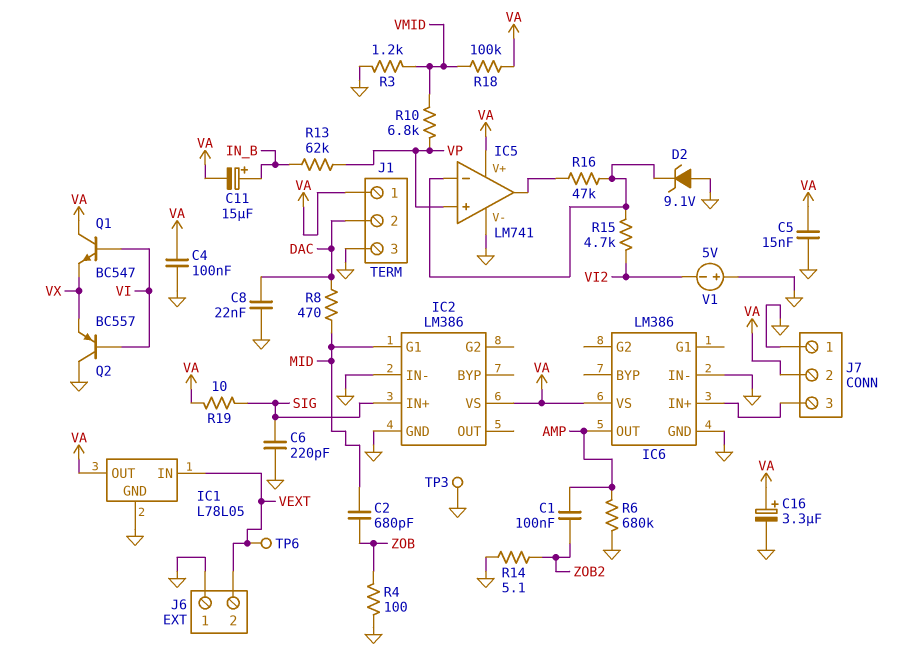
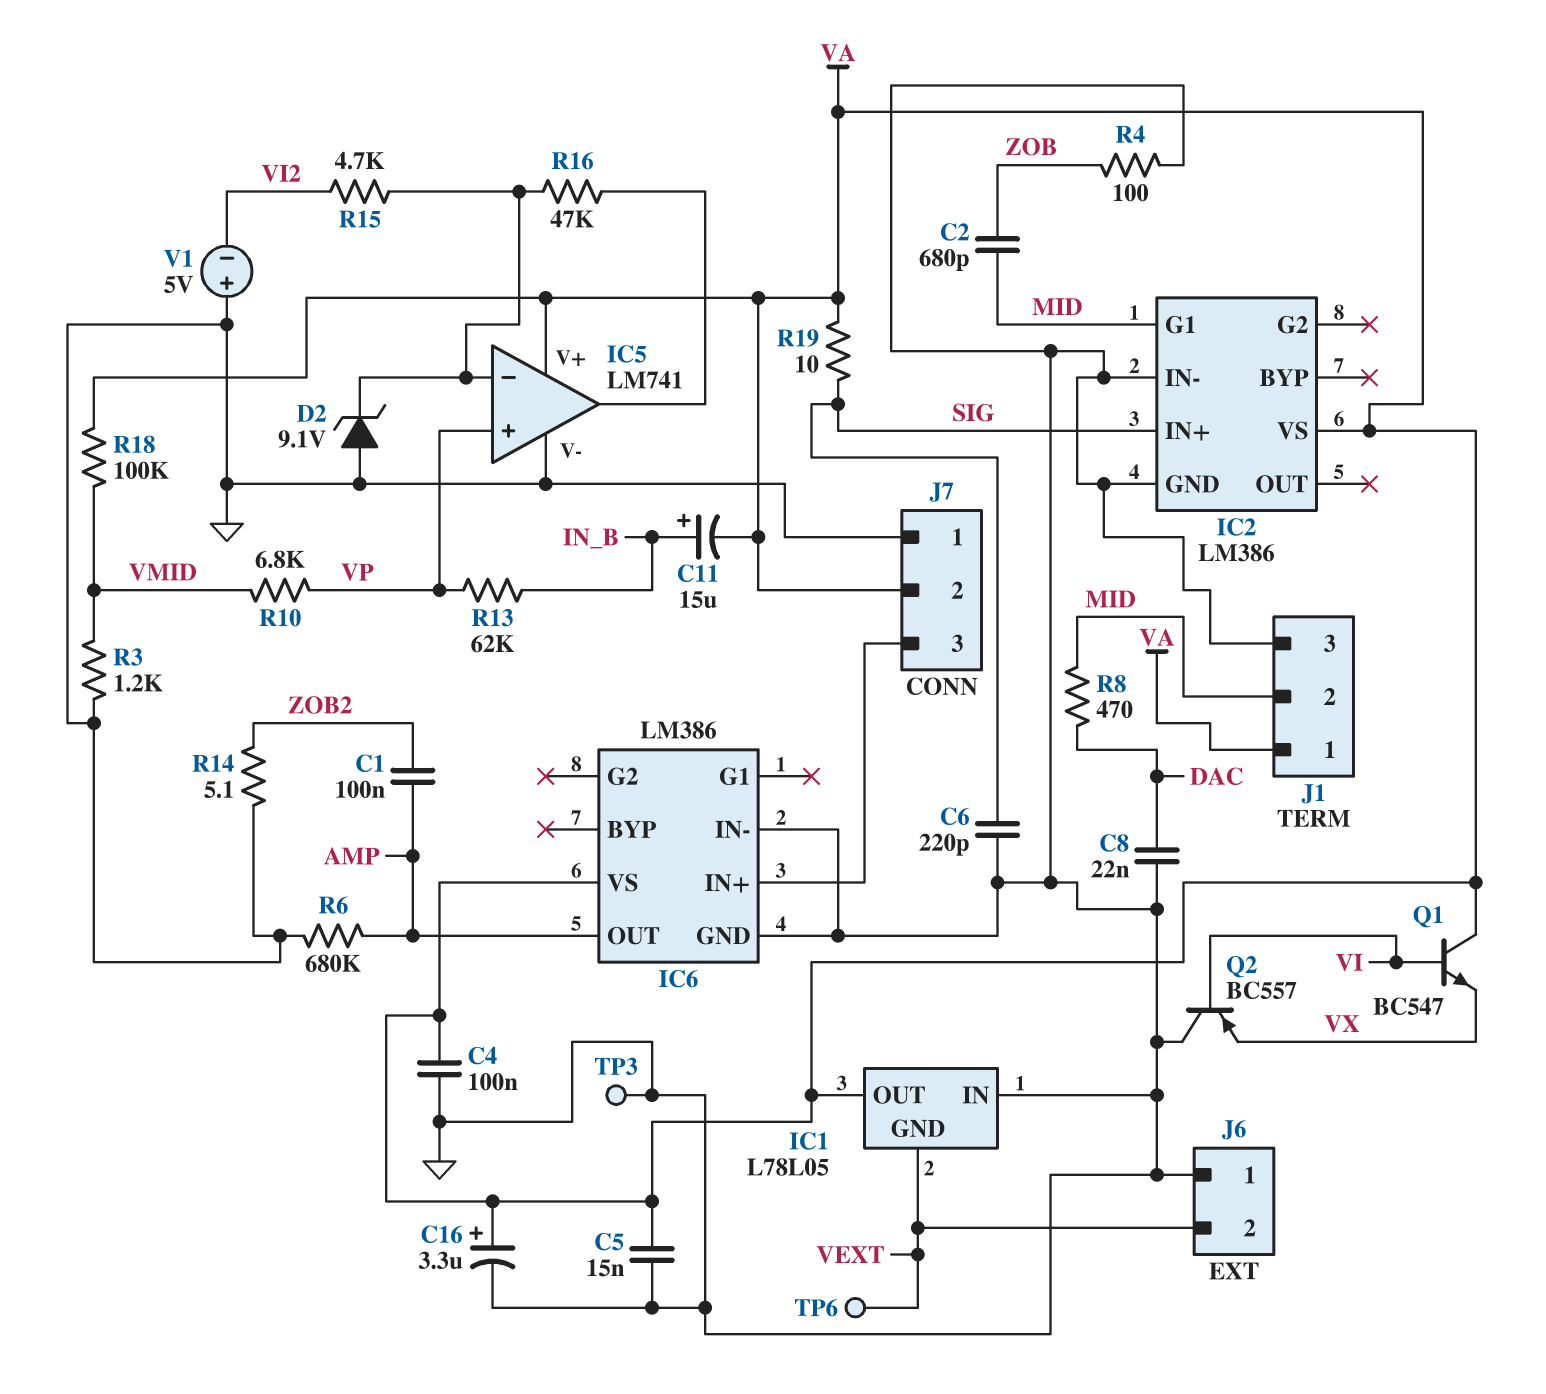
IC1 pin GND: GND -> VEXT
IC1 pin IN: VEXT -> GND
J1 pin 2: DAC -> MID

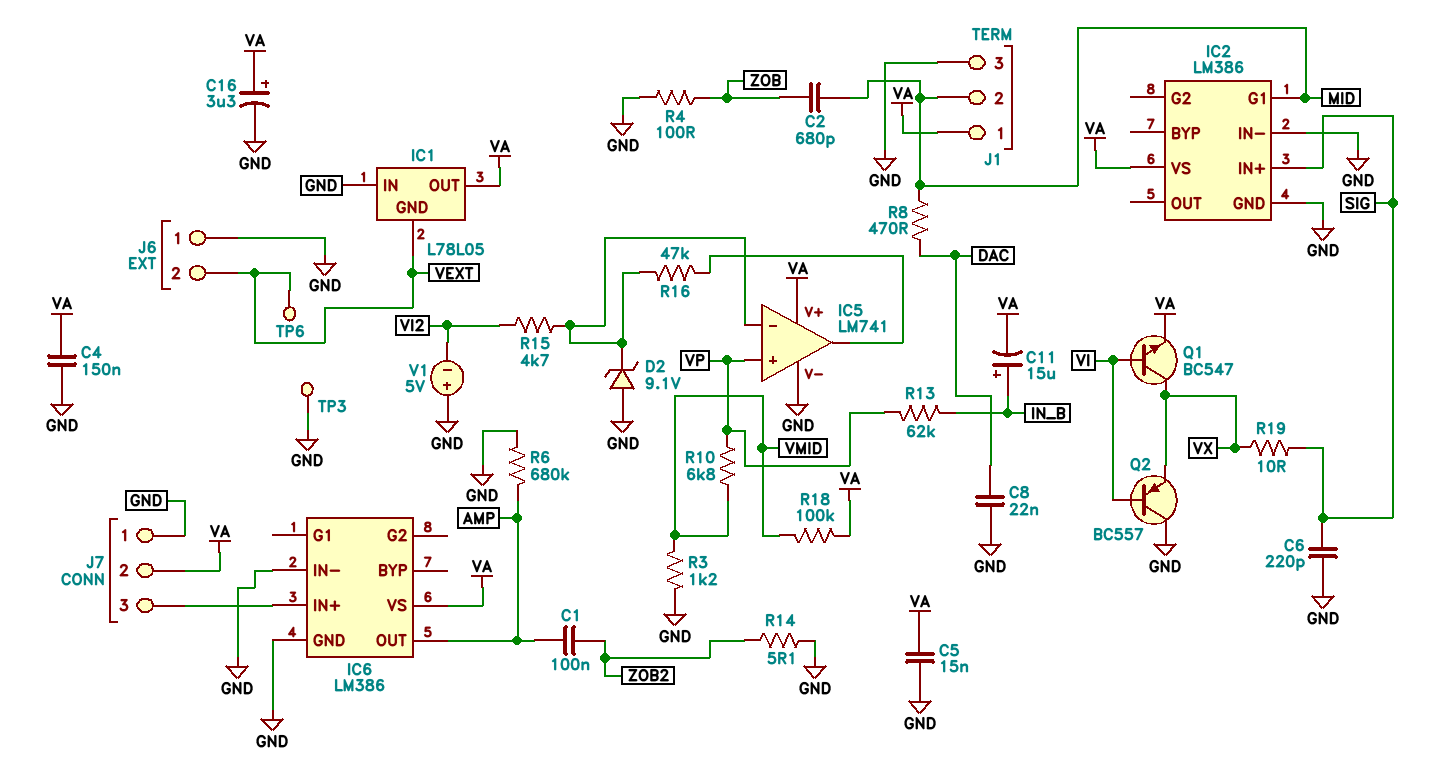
C4: 100nF (GND, VA) -> 150nF (GND, VA)
Q1: NPN BC547 (B VI, C VA, E VX) -> NPN BC547 (B VI, C VX, E VA)
R19: 10 (SIG, VA) -> 10 (SIG, VX)

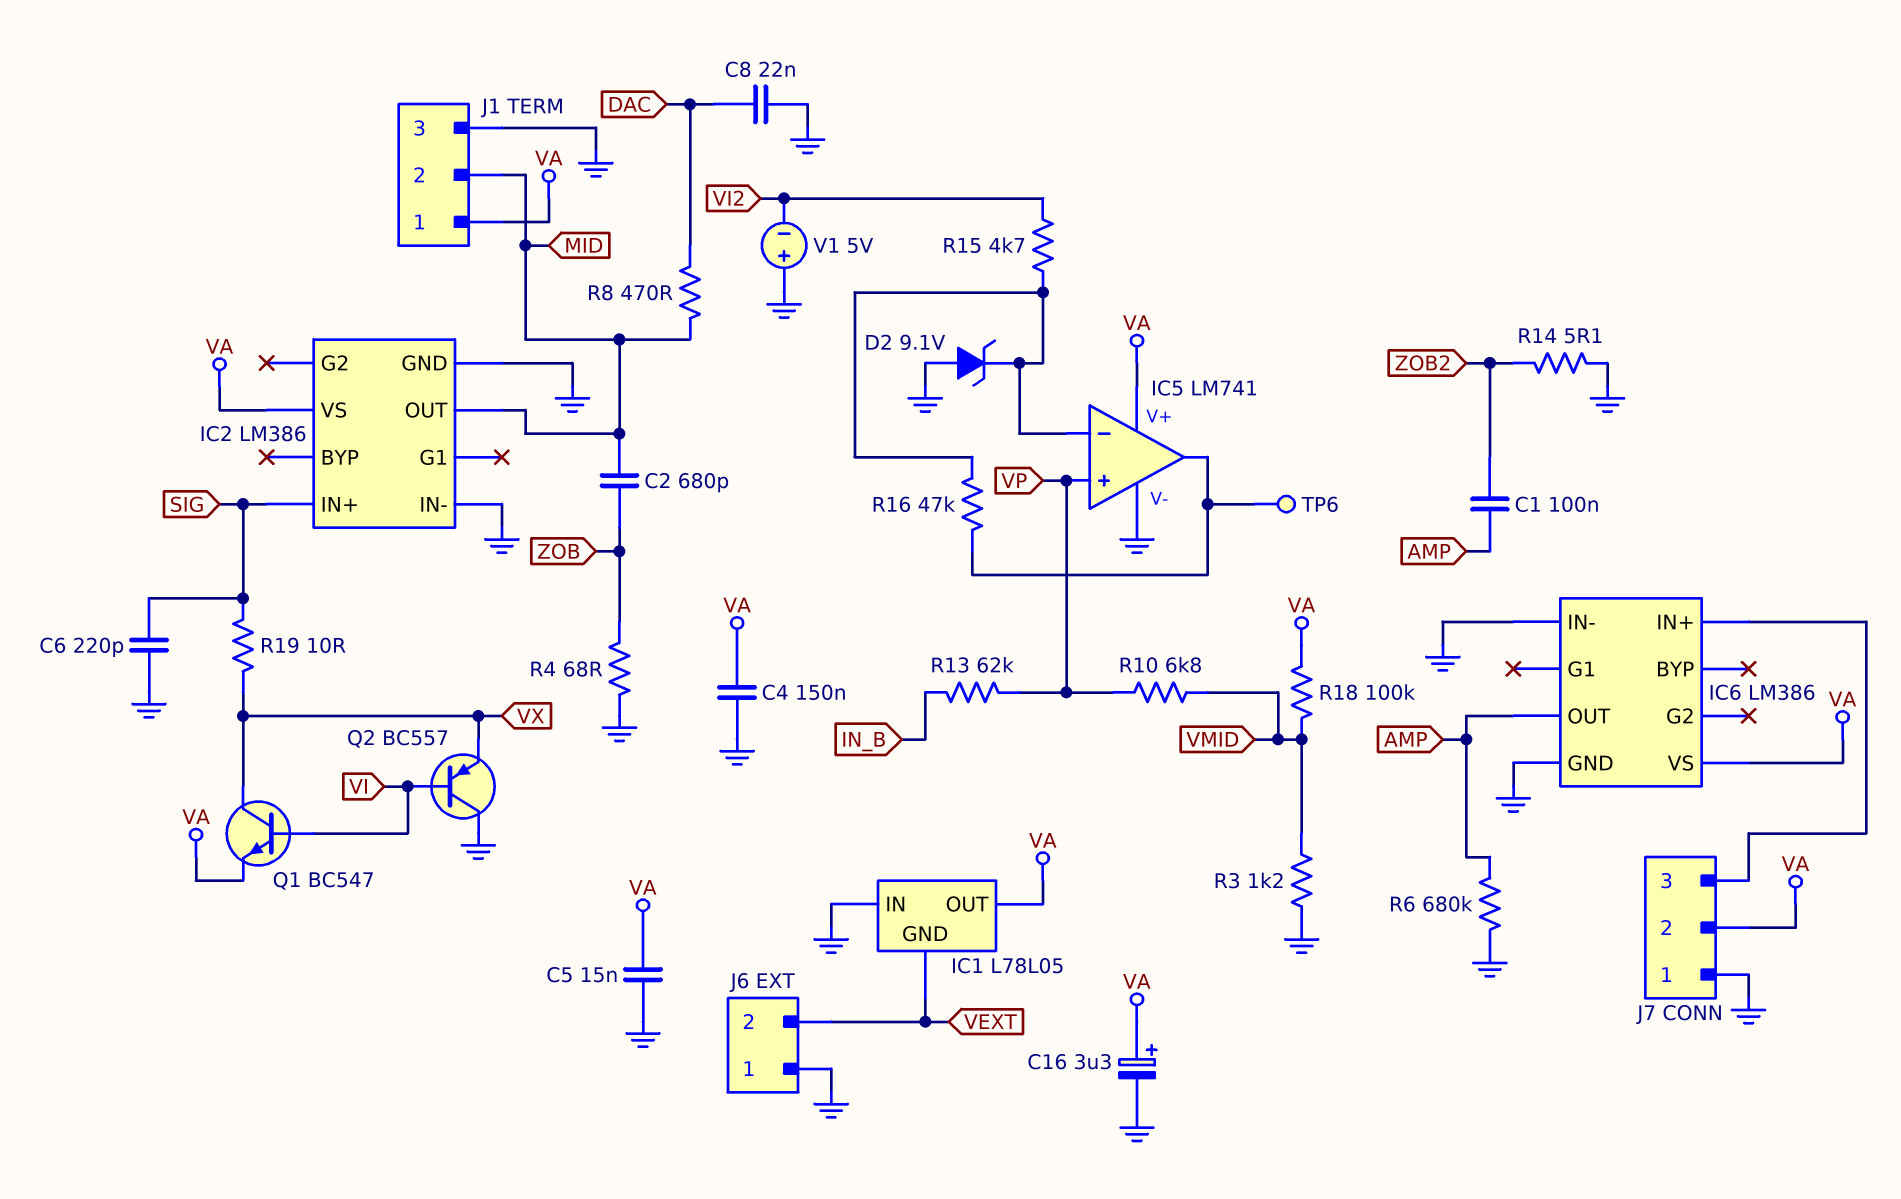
C11: 15uF (plus IN_B, minus VA) -> none
IC2 pin G1: MID -> none
IC2 pin OUT: none -> MID
R4: 100 (GND, ZOB) -> 68 (GND, ZOB)
TP3: test point (GND) -> none
TP6: test point (VEXT) -> test point (IC5/out)

